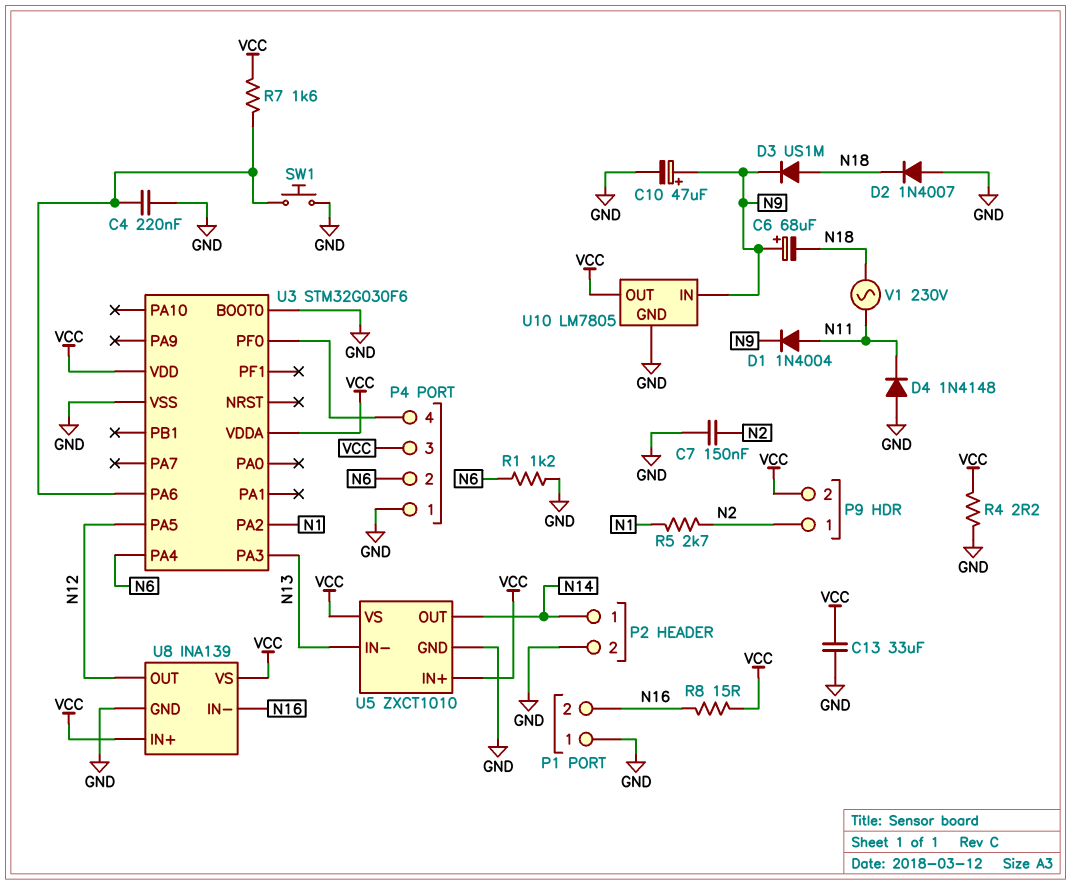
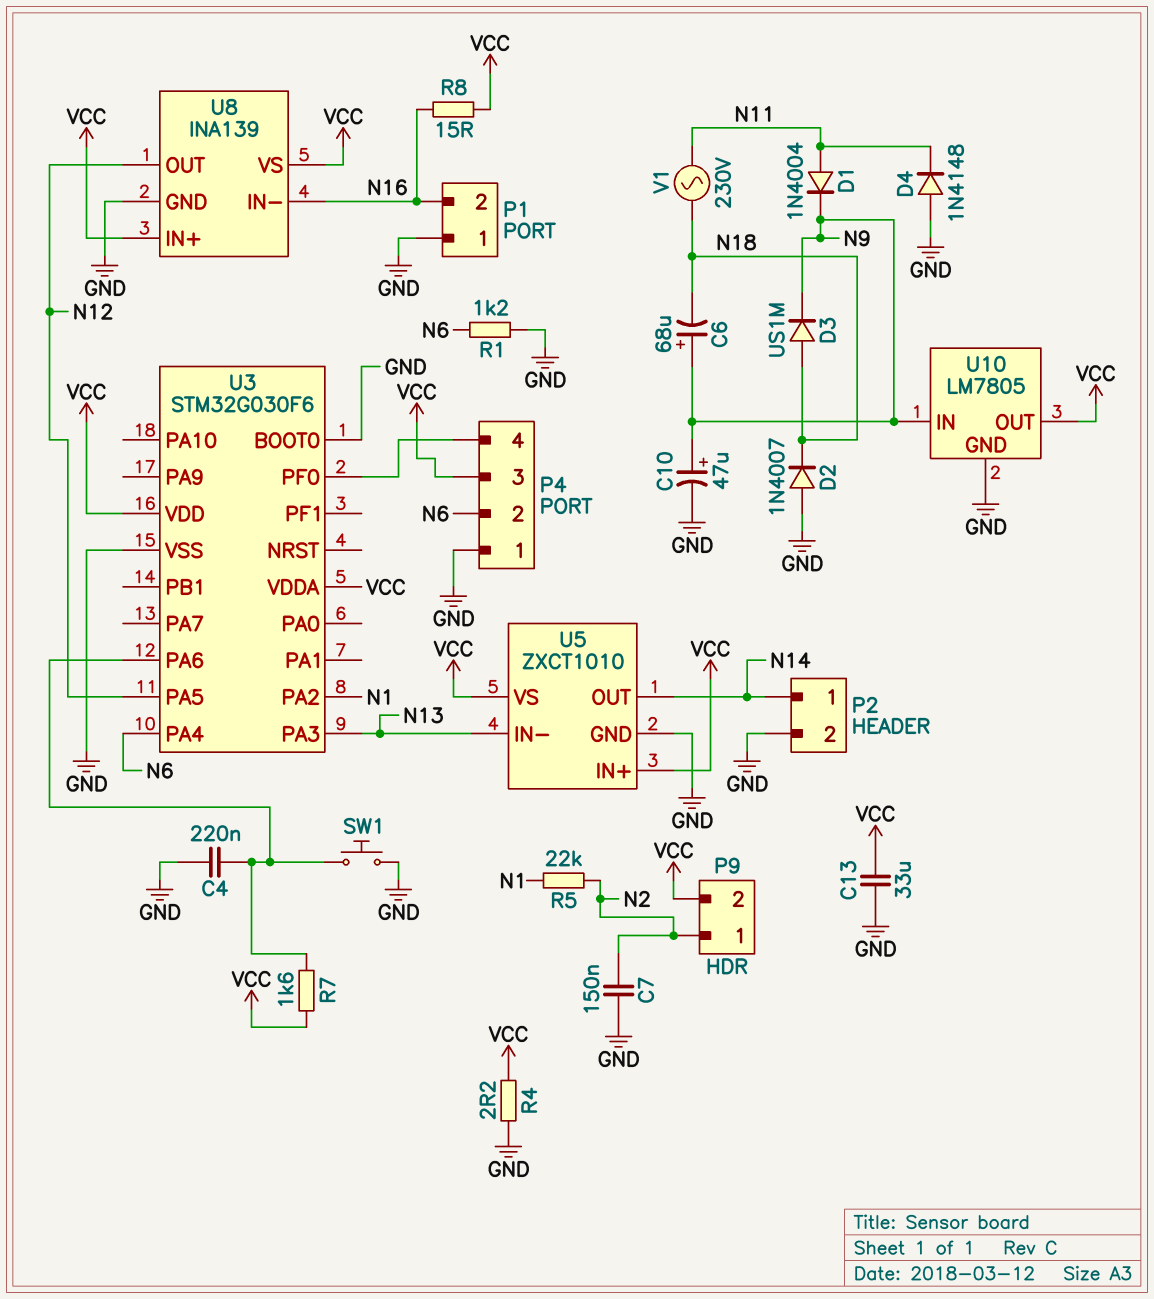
R5: 2.7k (N1, N2) -> 22k (N1, N2)

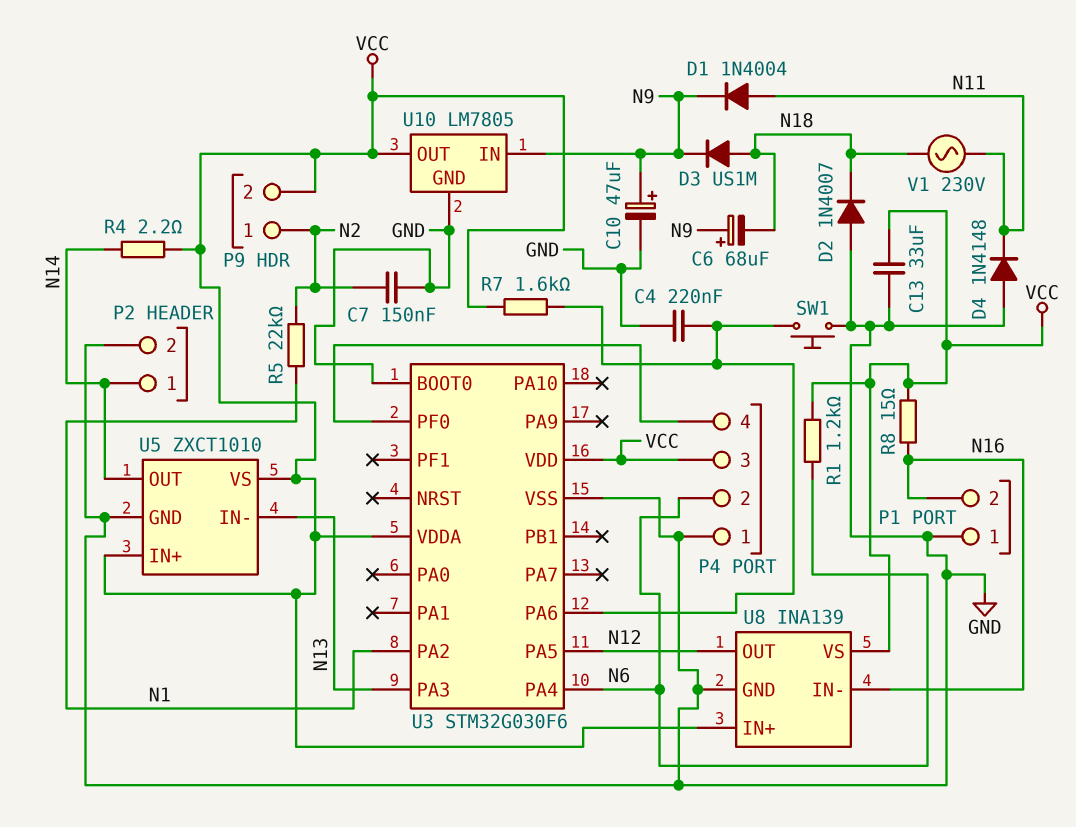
R1: 1.2k (GND, N6) -> 1.2k (N6, VCC)
R4: 2.2 (GND, VCC) -> 2.2 (N14, VCC)

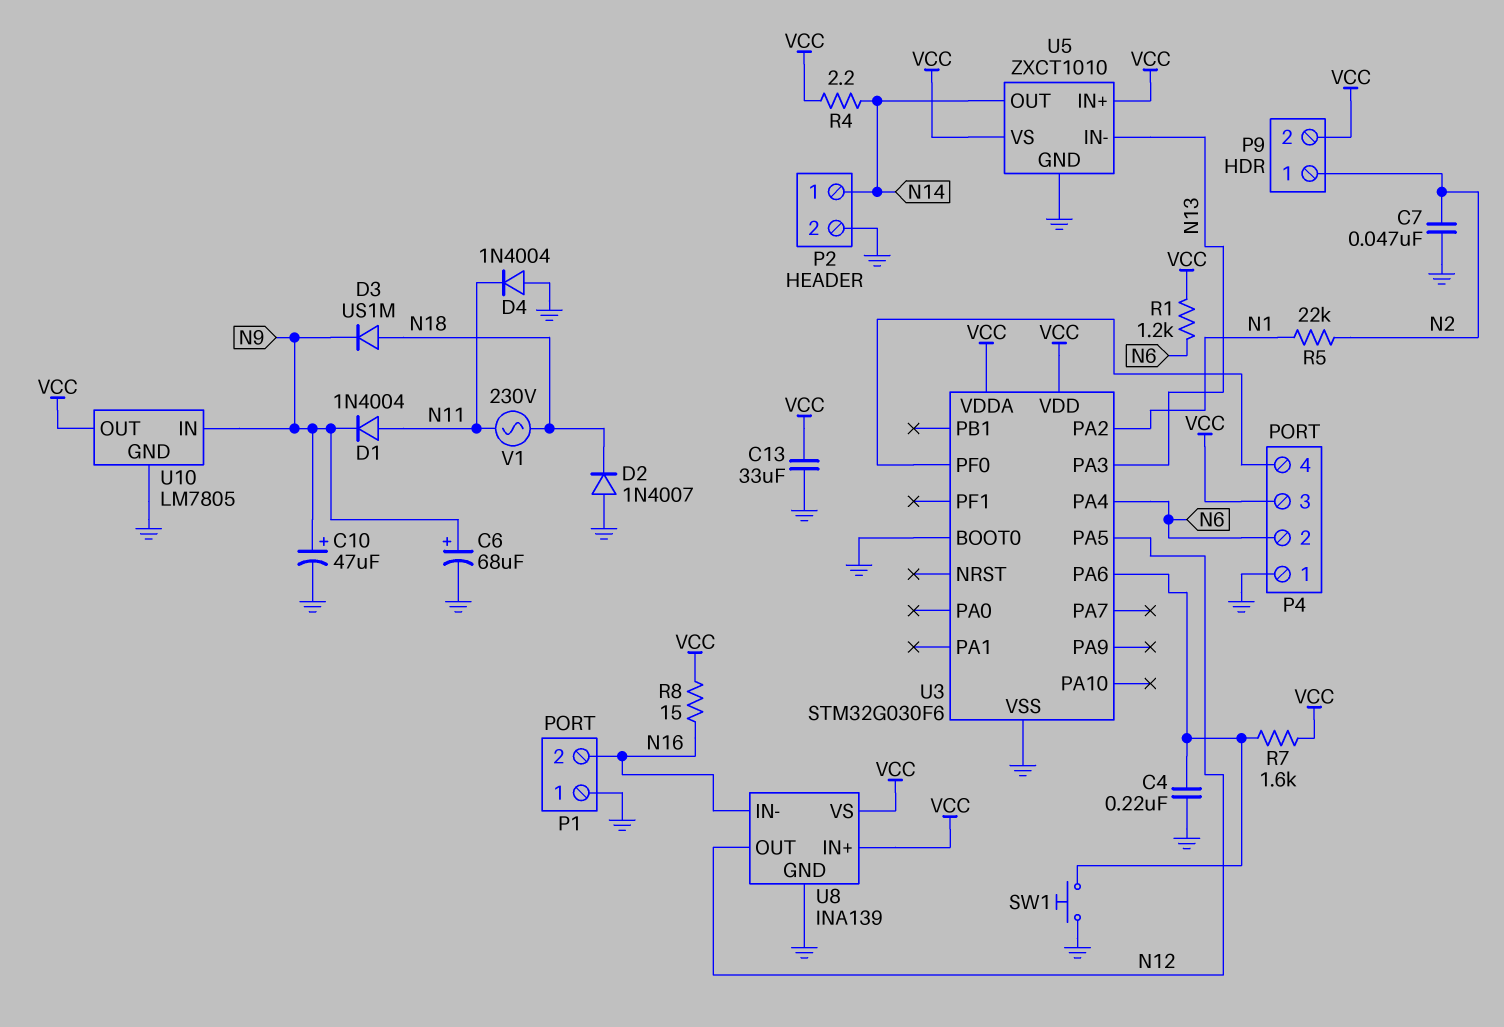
C6: 68uF (plus N9, minus N18) -> 68uF (plus N9, minus GND)
C7: 150nF (GND, N2) -> 47nF (GND, N2)
D4: diode 1N4148 (A GND, K N11) -> diode 1N4004 (A GND, K N11)

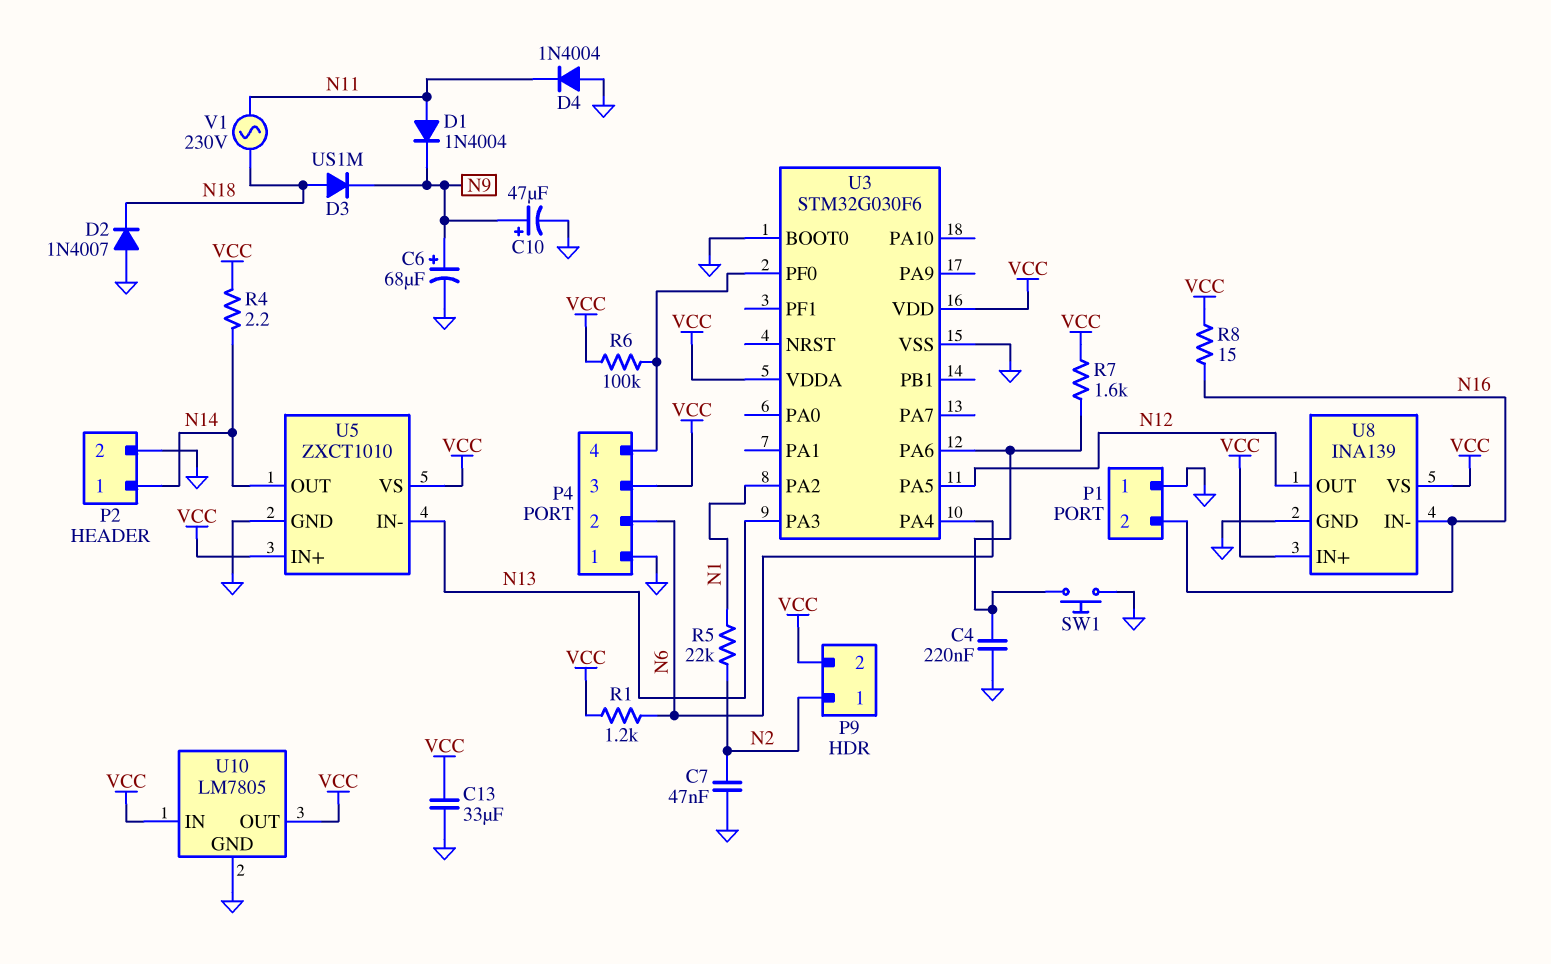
R6: none -> 100k (P4/4, VCC)
U10 pin IN: N9 -> VCC

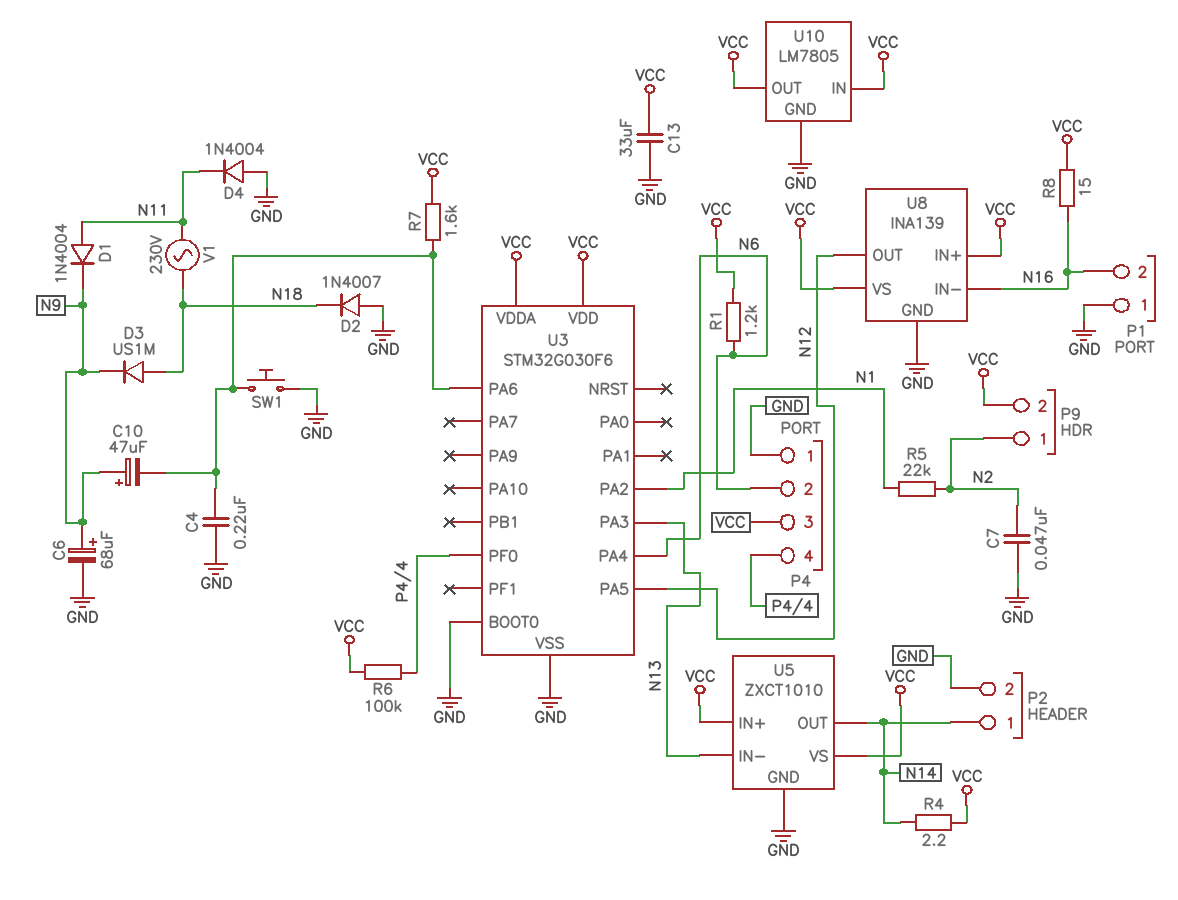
C10: 47uF (plus N9, minus GND) -> 47uF (plus N9, minus U3/PA6)

